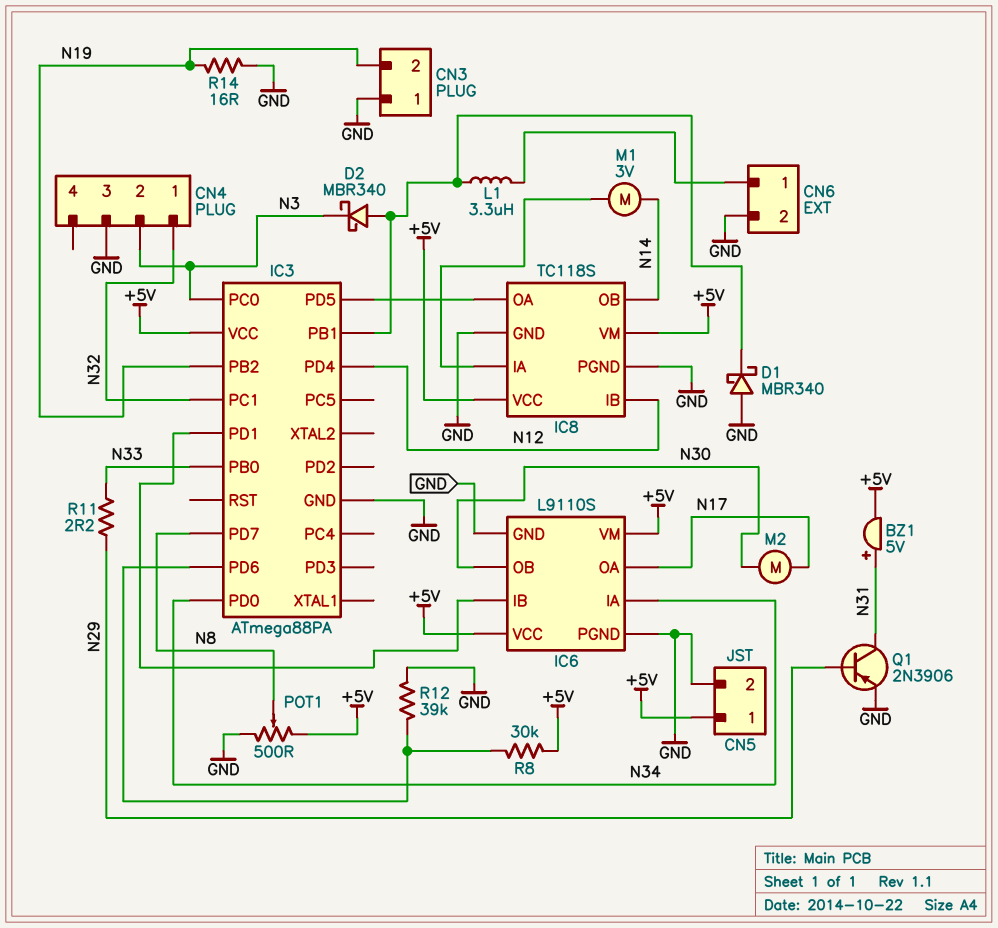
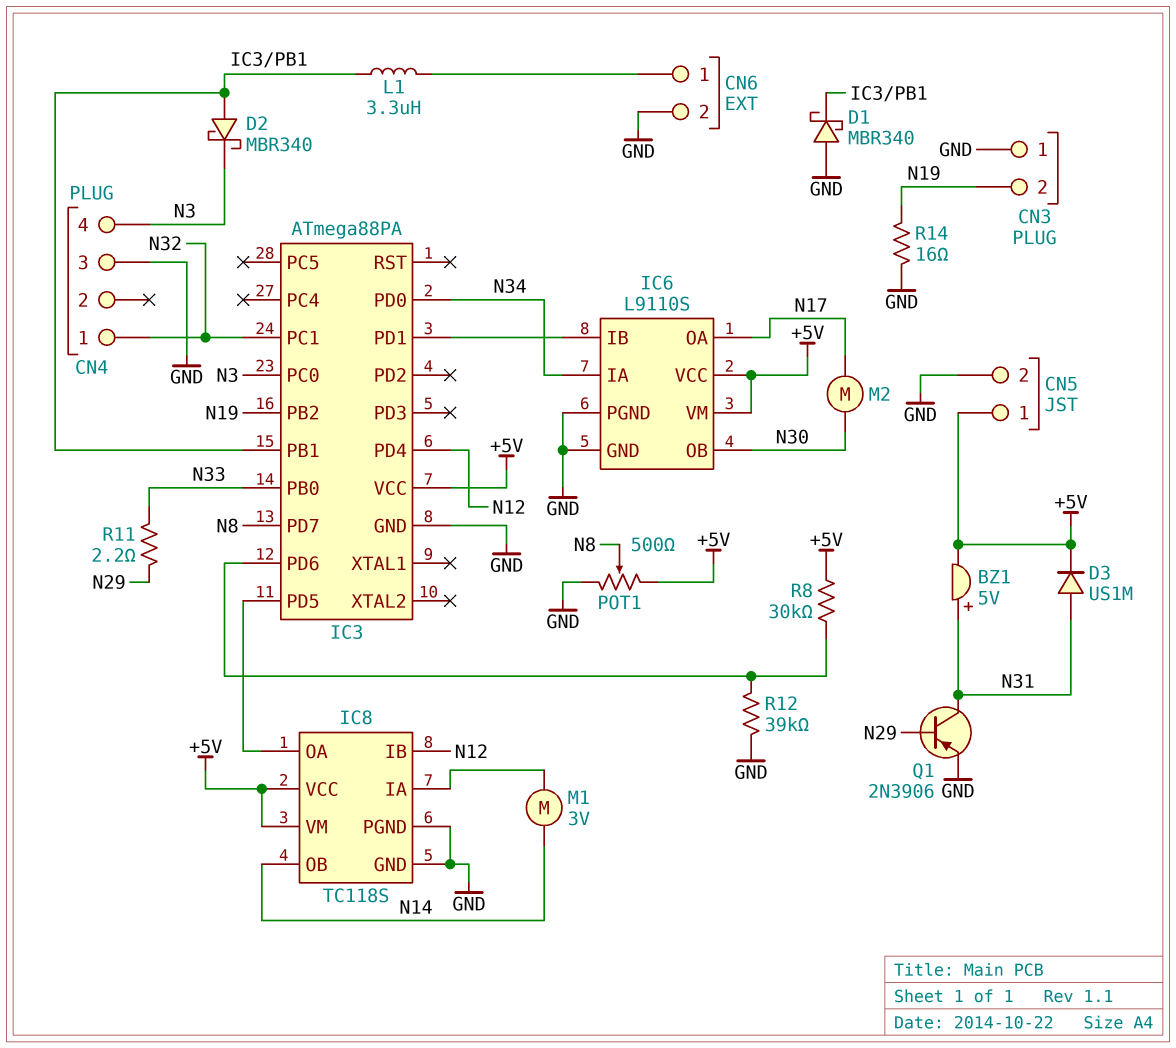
CN4 pin 2: N3 -> none
CN4 pin 4: none -> N3
D3: none -> diode US1M (A N31, K +5V)

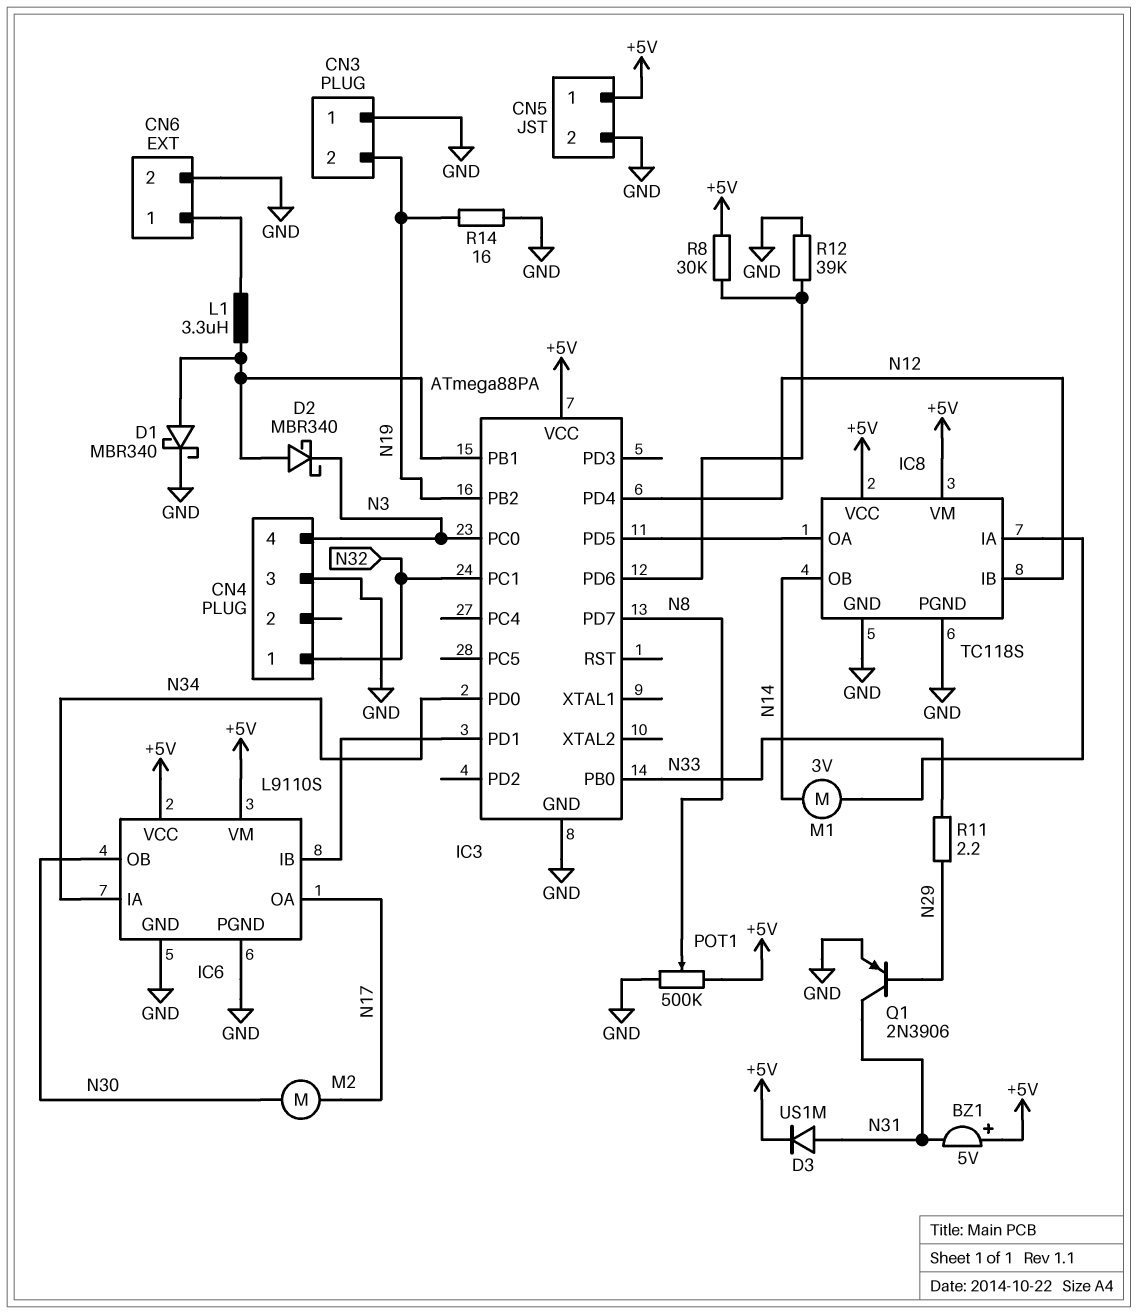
BZ1: buzzer 5V (plus N31, minus +5V) -> buzzer 5V (plus +5V, minus N31)
D1: schottky MBR340 (A GND, K IC3/PB1) -> schottky MBR340 (A IC3/PB1, K GND)
POT1: 500 (+5V, GND, wiper N8) -> 500k (+5V, GND, wiper N8)

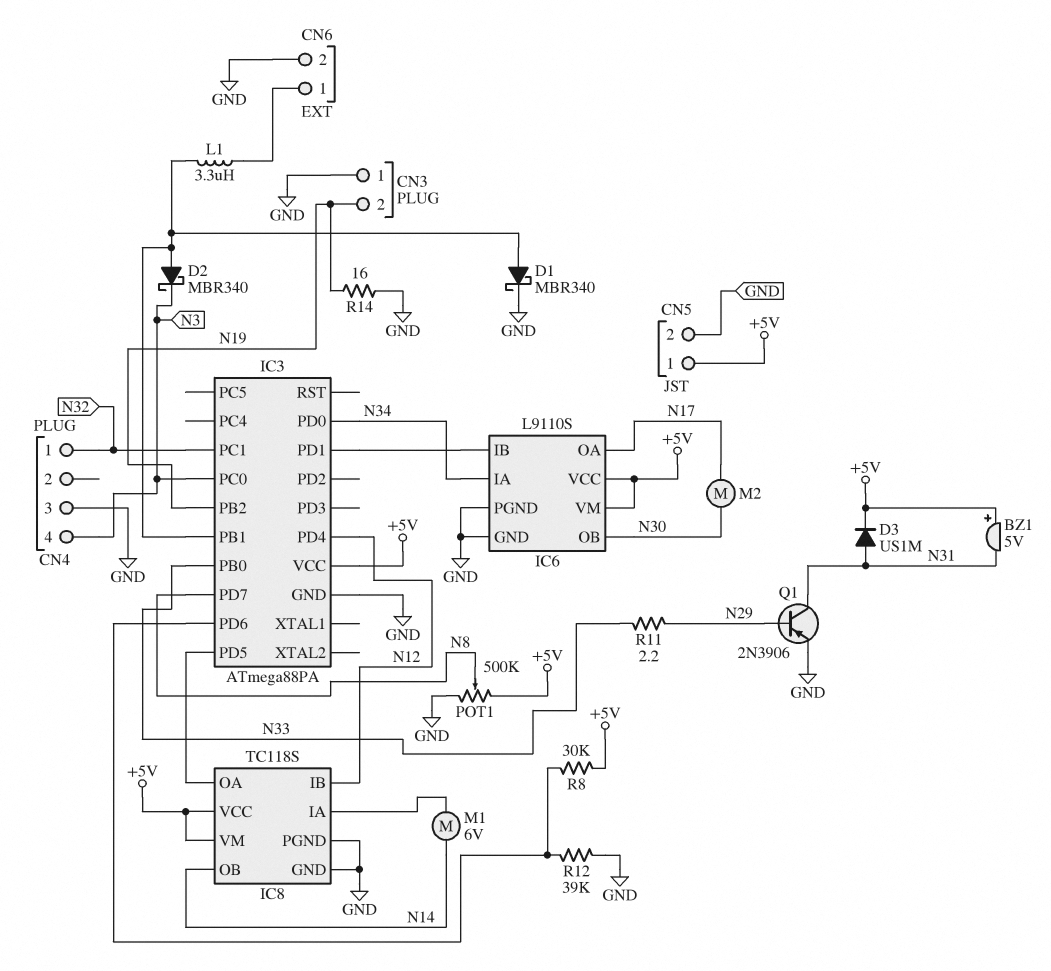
M1: motor 3V (IC8/IA, N14) -> motor 6V (IC8/IA, N14)

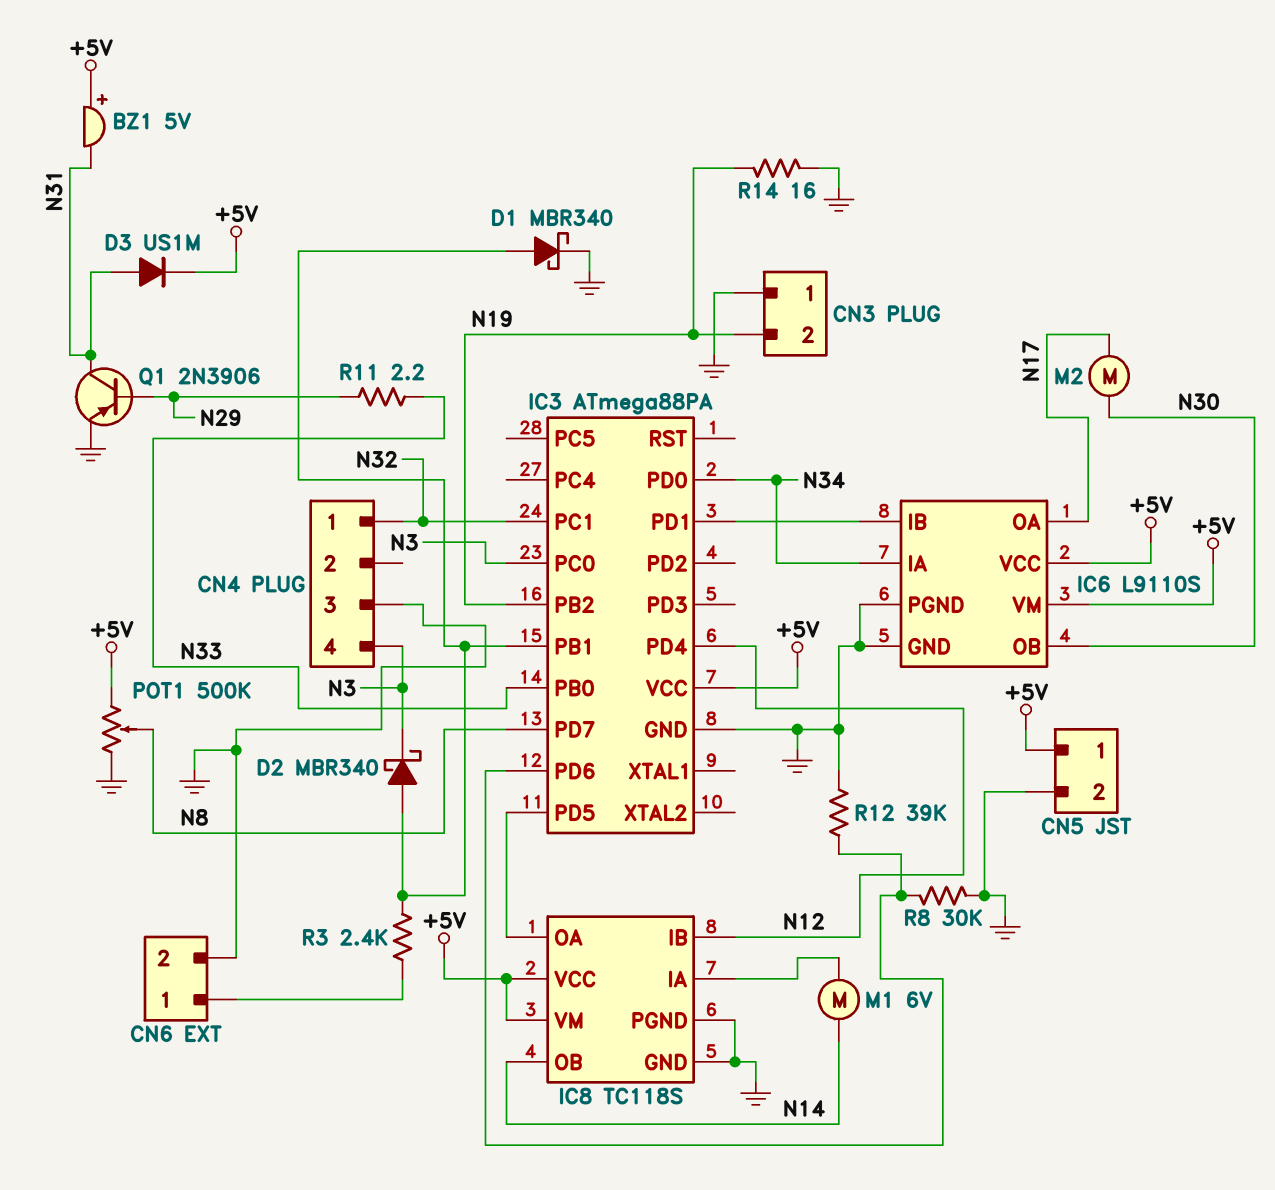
L1: 3.3uH (CN6/1, IC3/PB1) -> none
R3: none -> 2.4k (CN6/1, IC3/PB1)
R8: 30k (+5V, IC3/PD6) -> 30k (GND, IC3/PD6)

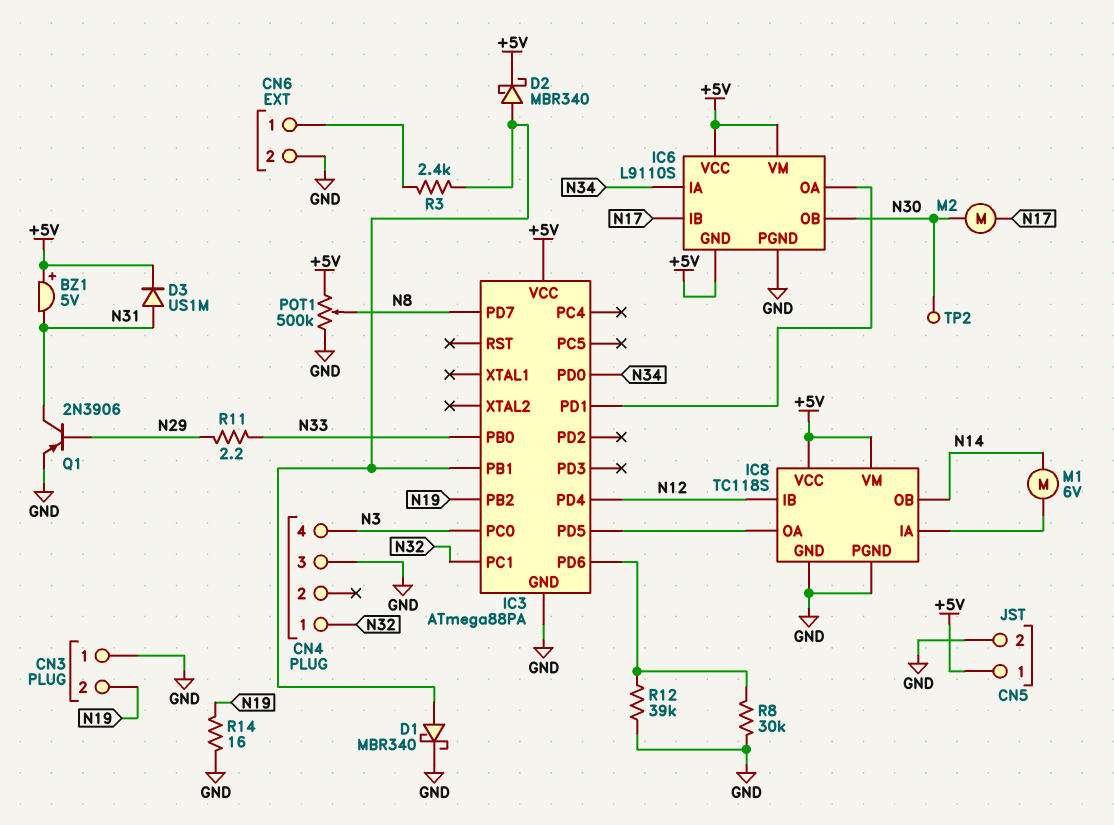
D2: schottky MBR340 (A IC3/PB1, K N3) -> schottky MBR340 (A IC3/PB1, K +5V)
IC6 pin GND: GND -> +5V
IC6 pin IB: IC3/PD1 -> N17
IC6 pin OA: N17 -> IC3/PD1
TP2: none -> test point (N30)

